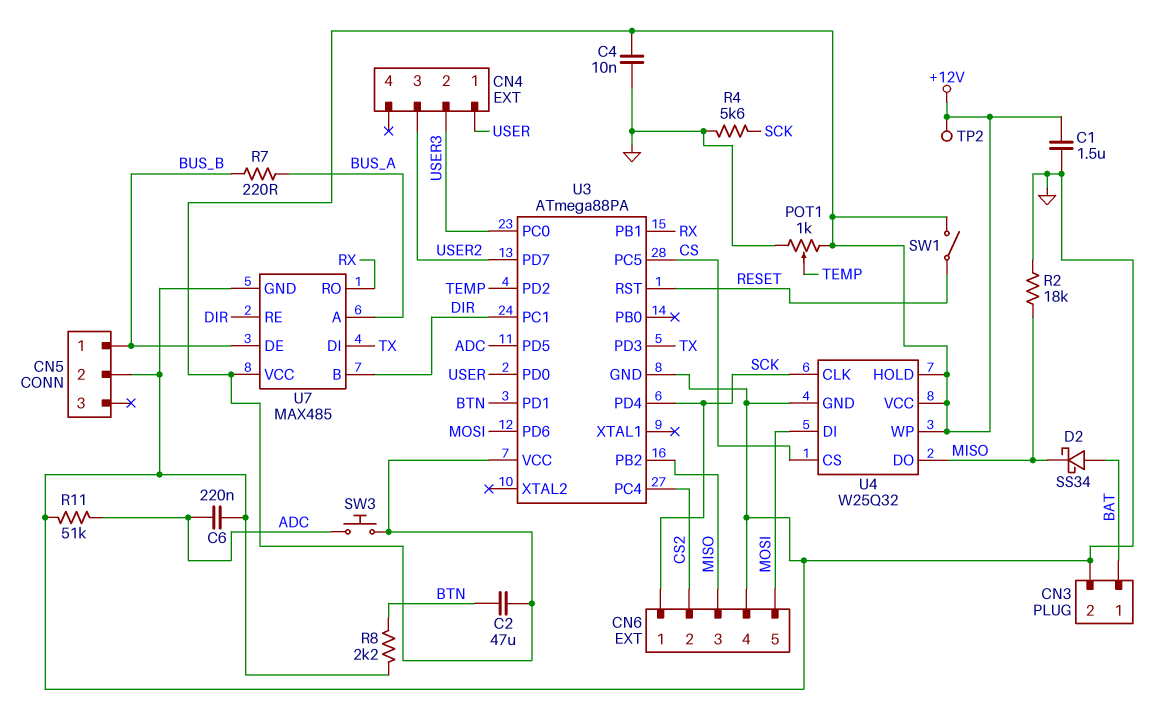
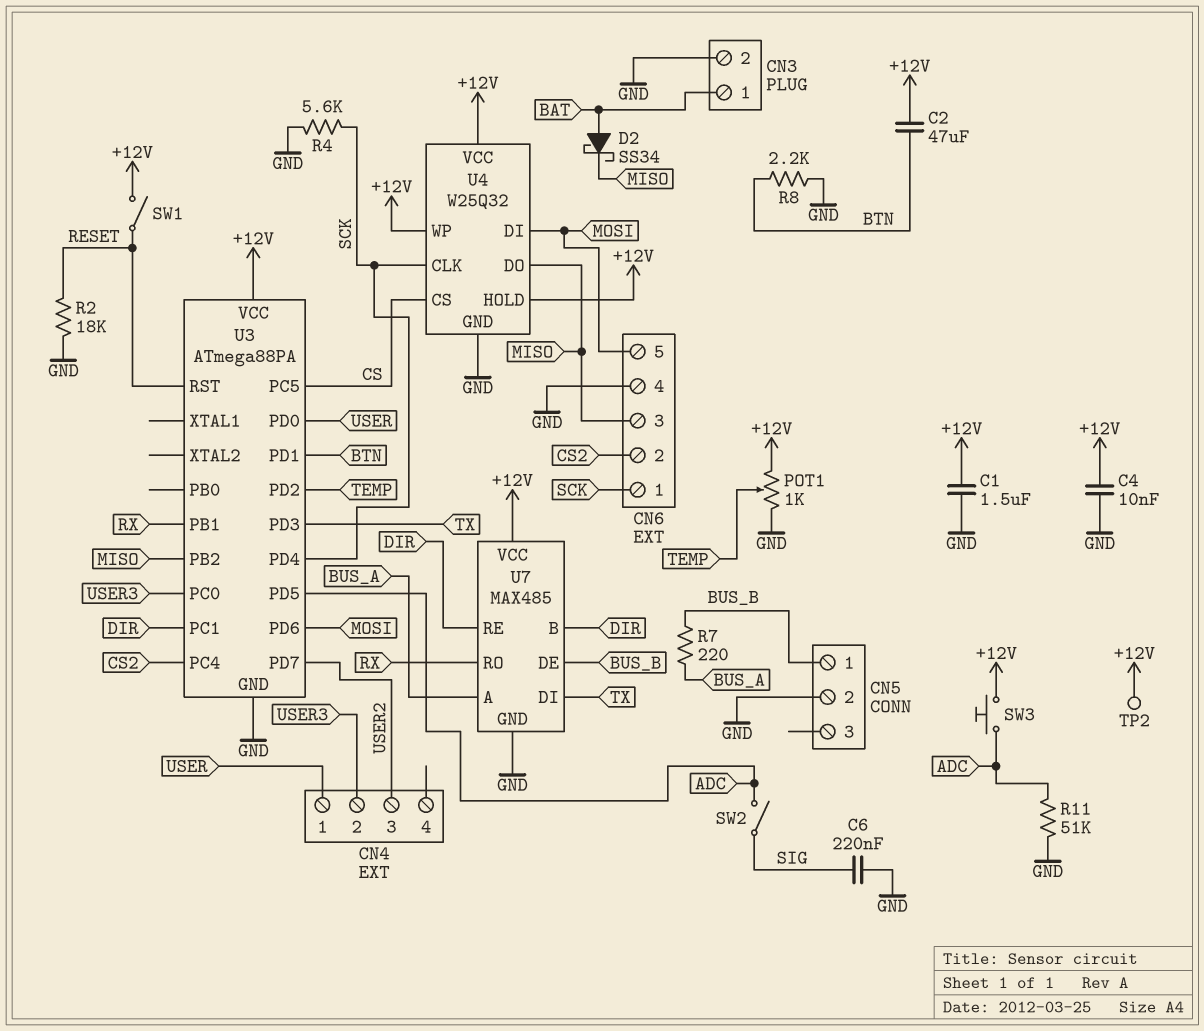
C6: 220nF (ADC, GND) -> 220nF (GND, SIG)
R2: 18k (GND, MISO) -> 18k (GND, RESET)
SW2: none -> switch (ADC, SIG)

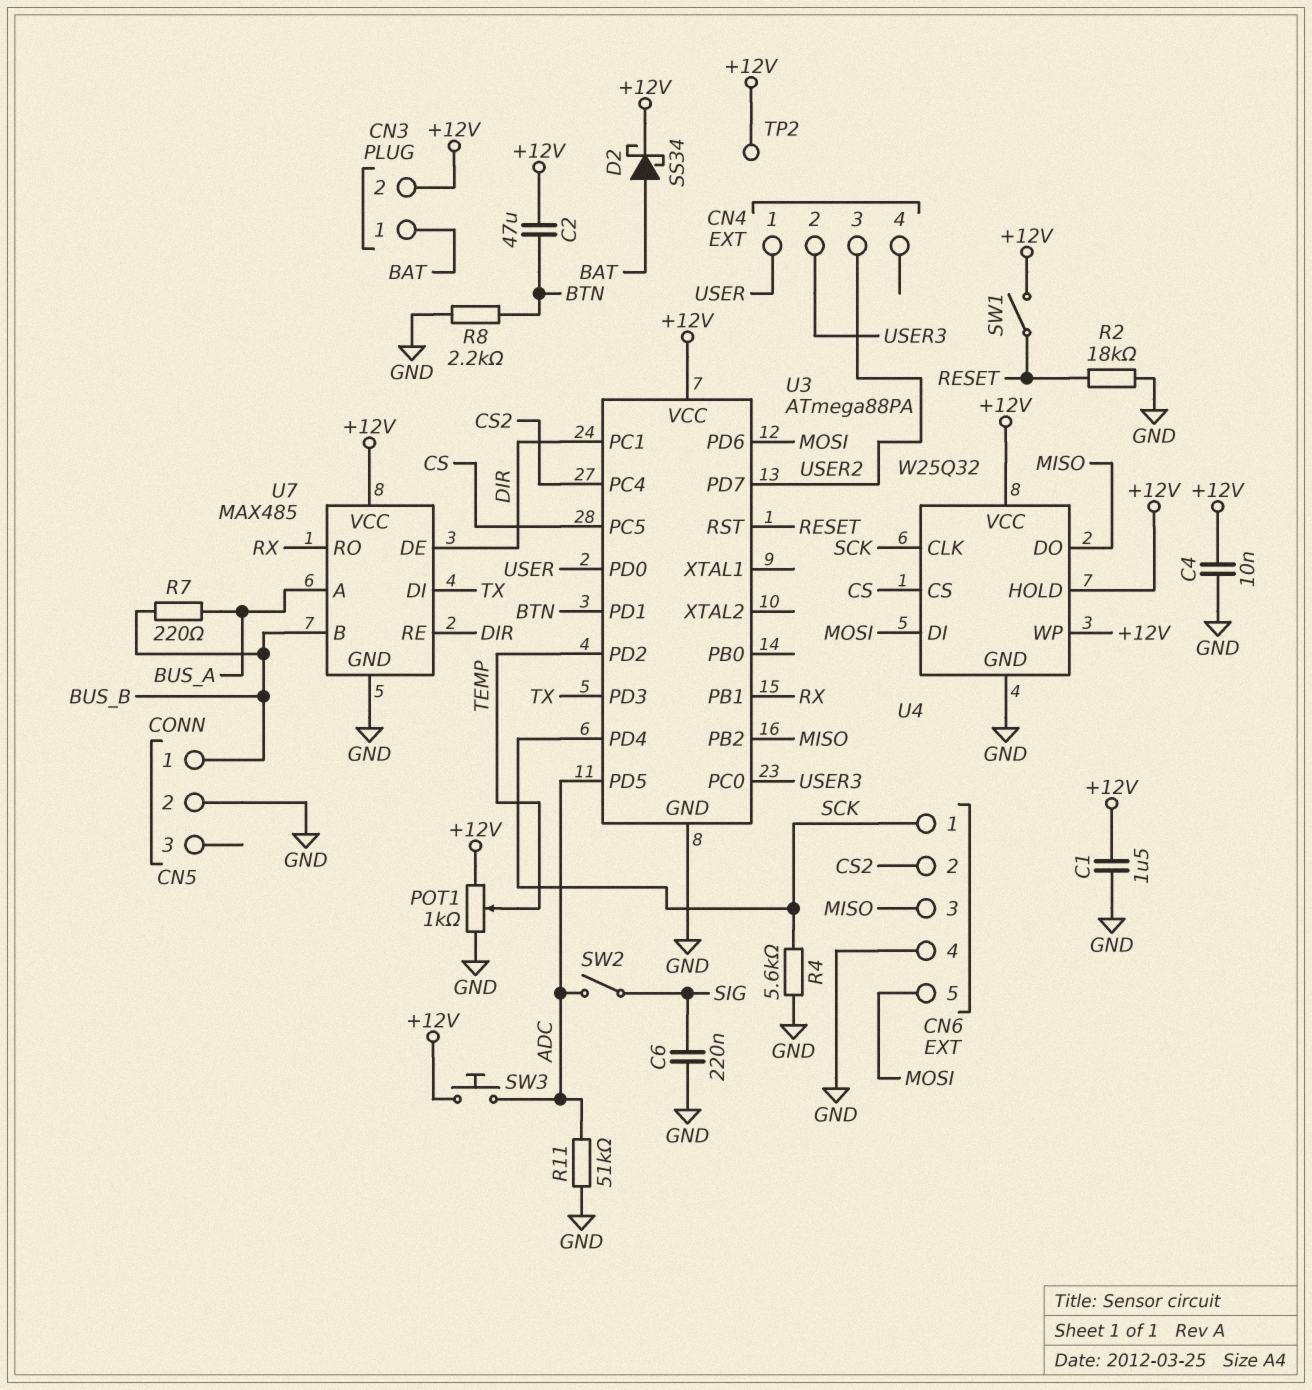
CN3 pin 2: GND -> +12V
D2: schottky SS34 (A BAT, K MISO) -> schottky SS34 (A BAT, K +12V)
U7 pin B: DIR -> BUS_B
U7 pin DE: BUS_B -> DIR

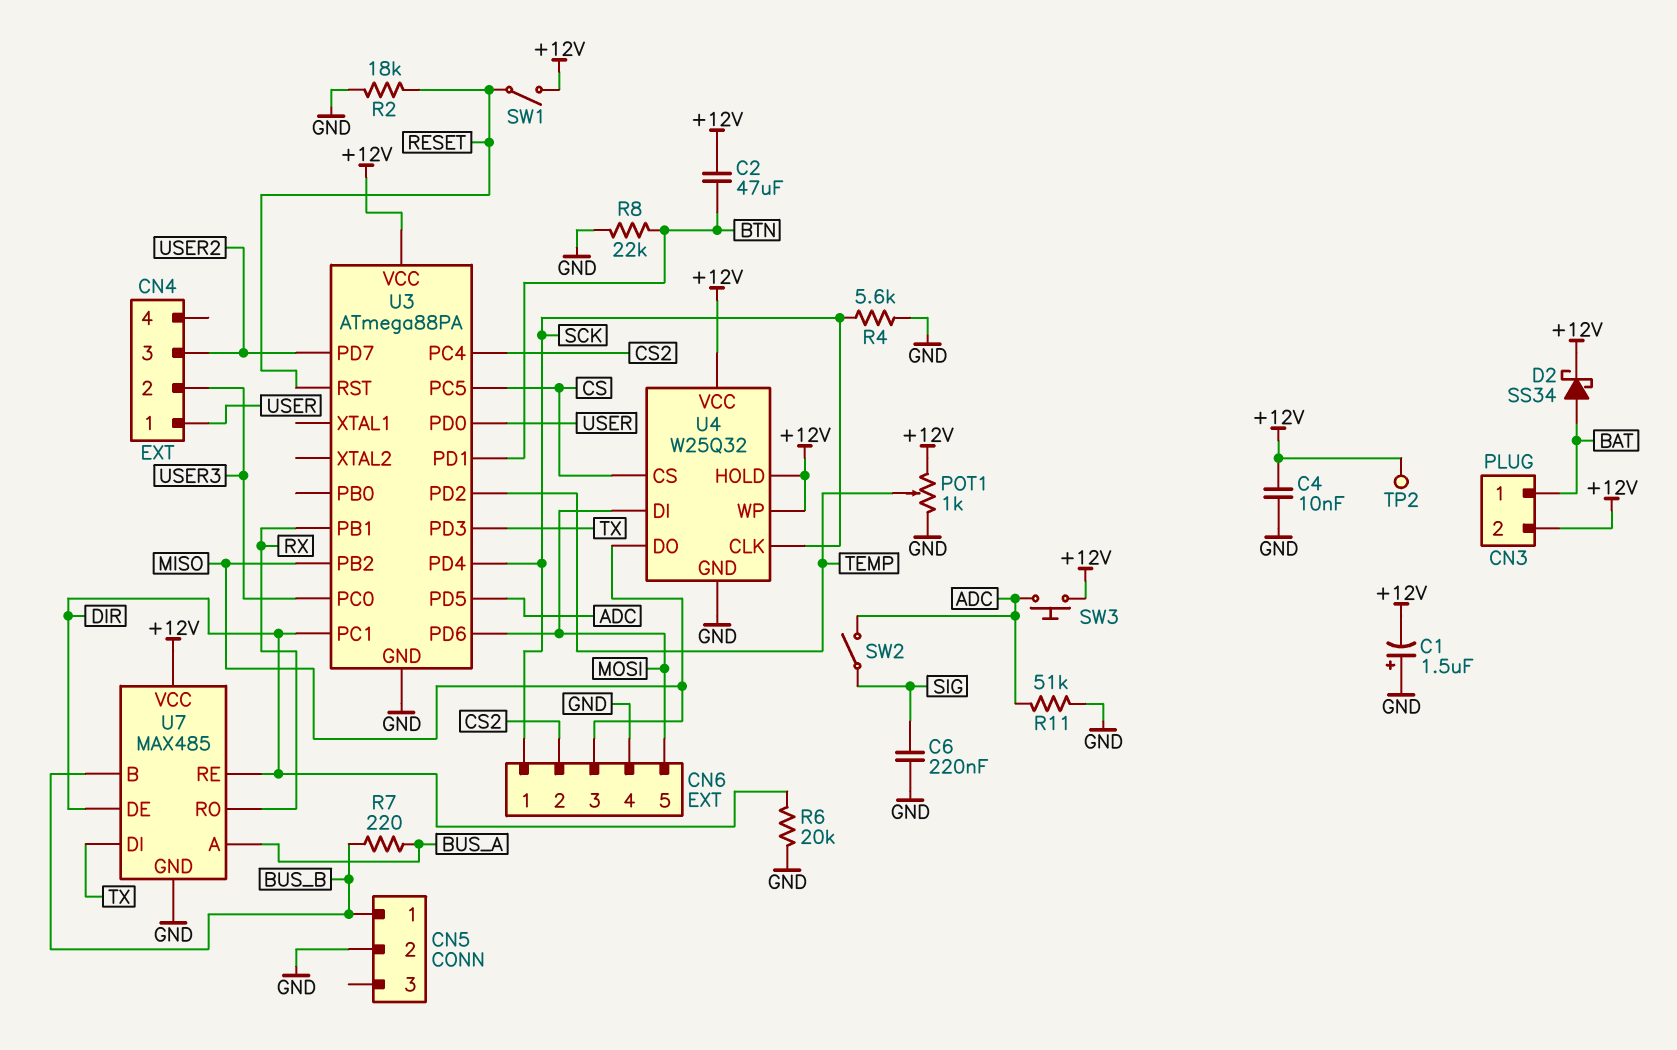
C1: 1.5uF (+12V, GND) -> 1.5uF (plus GND, minus +12V)
R6: none -> 20k (DIR, GND)
R8: 2.2k (BTN, GND) -> 22k (BTN, GND)

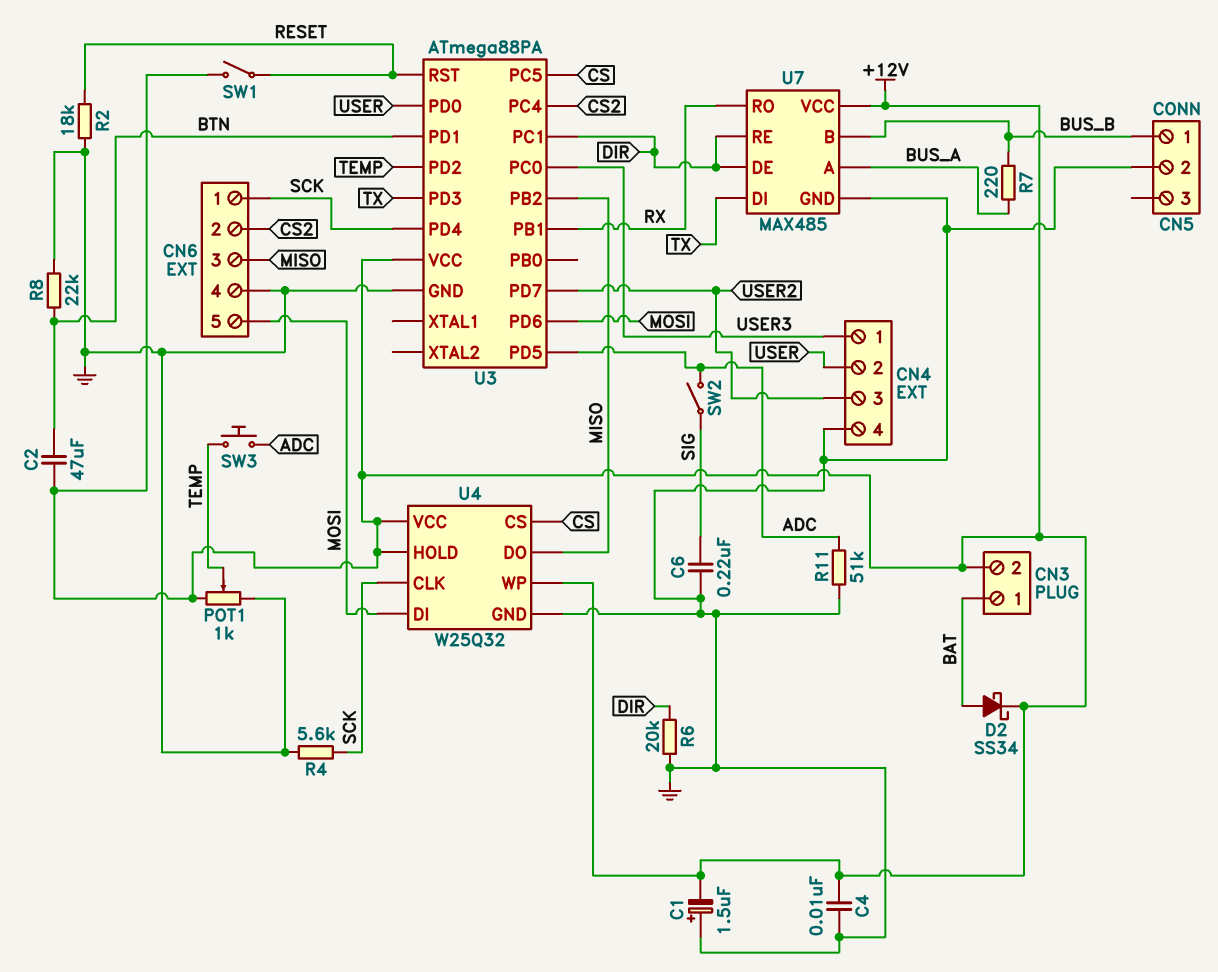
CN4 pin 1: USER -> USER3
CN4 pin 2: USER3 -> USER
CN4 pin 4: none -> GND
SW3: button (+12V, ADC) -> button (ADC, TEMP)
TP2: test point (+12V) -> none

